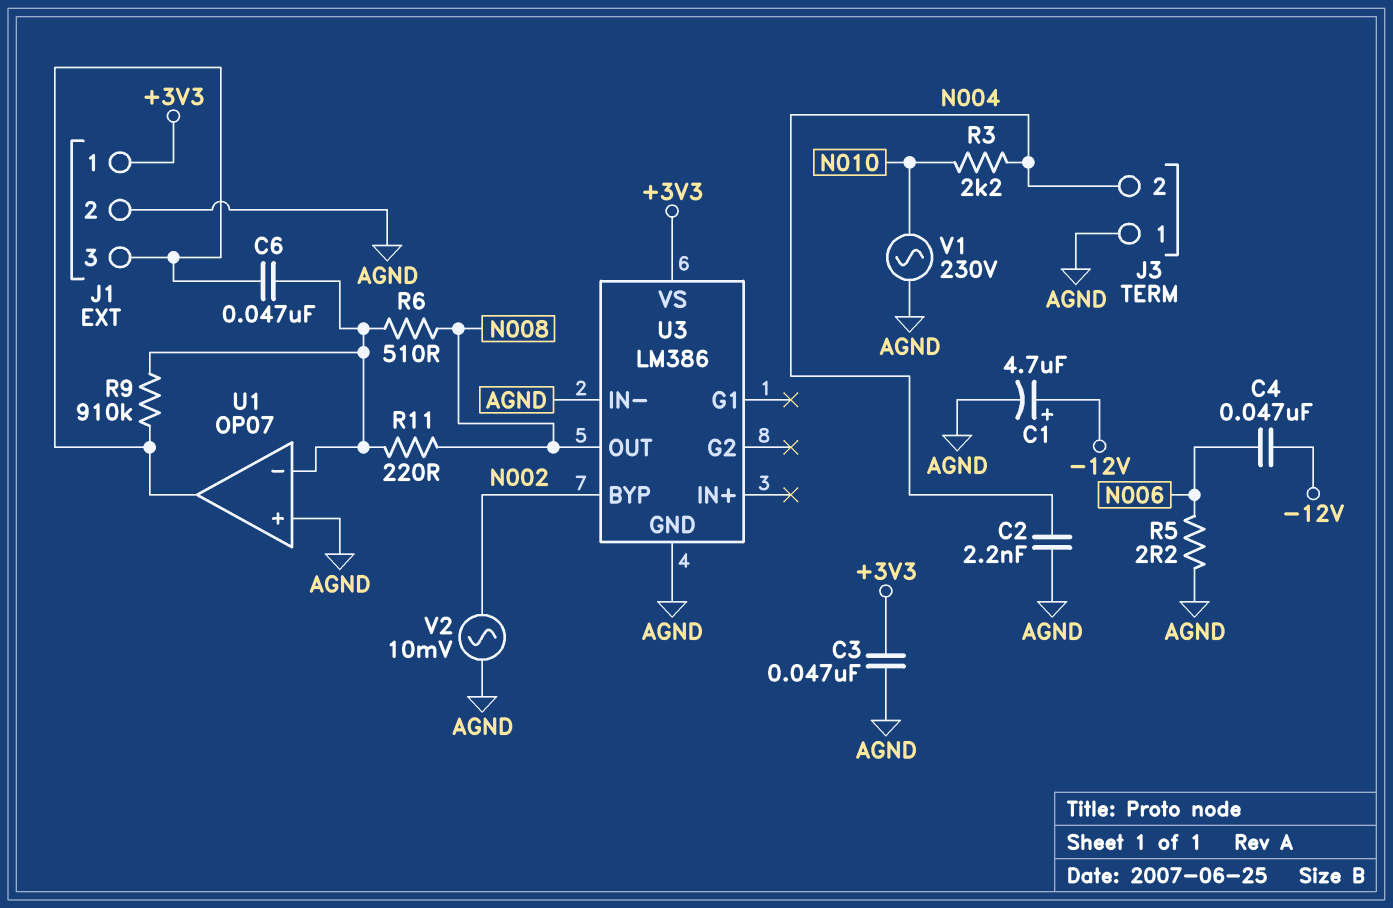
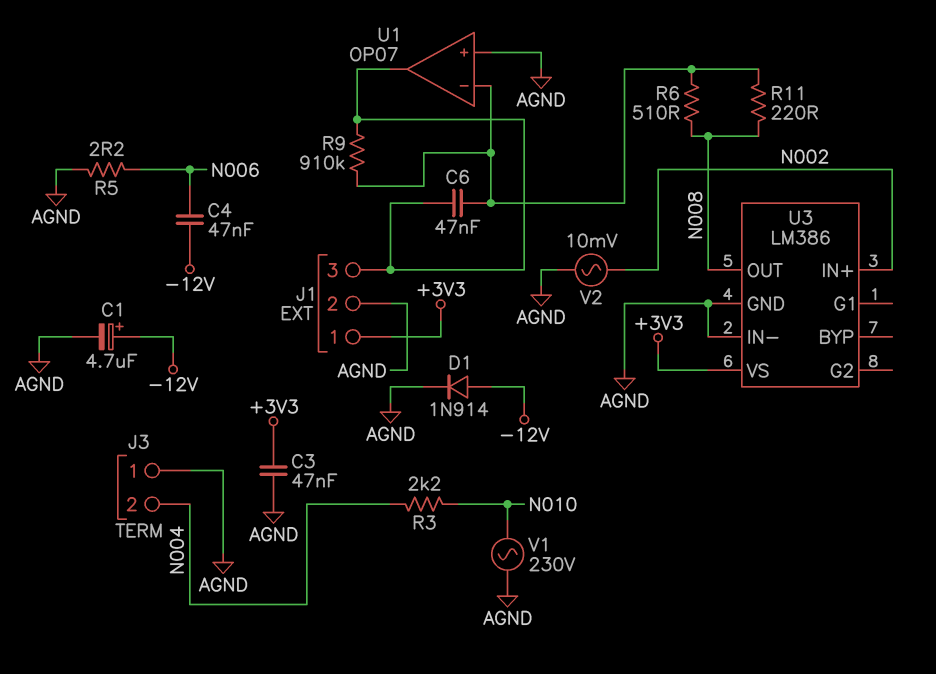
C2: 2.2nF (AGND, N004) -> none
D1: none -> diode 1N914 (A -12V, K AGND)
U3 pin BYP: N002 -> none
U3 pin IN+: none -> N002

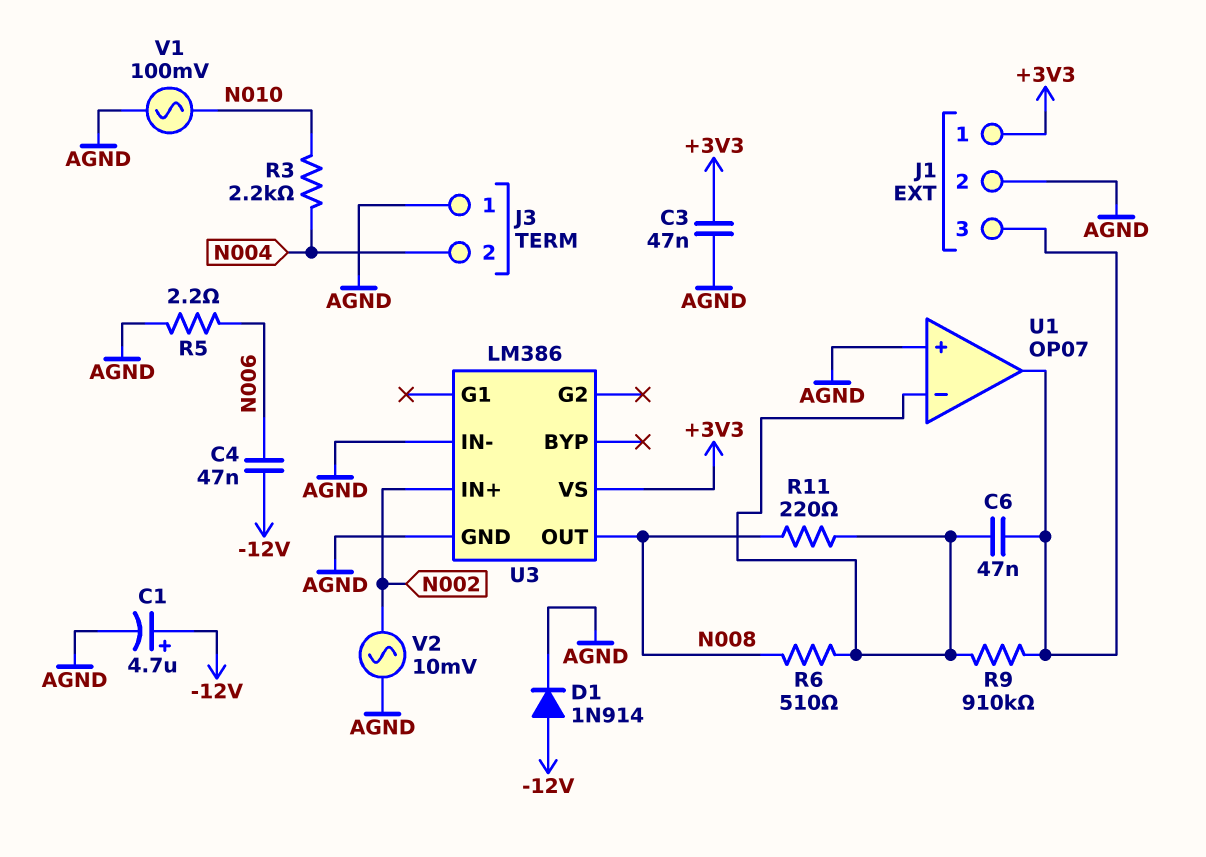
V1: AC 230V (AGND, N010) -> AC 100mV (AGND, N010)

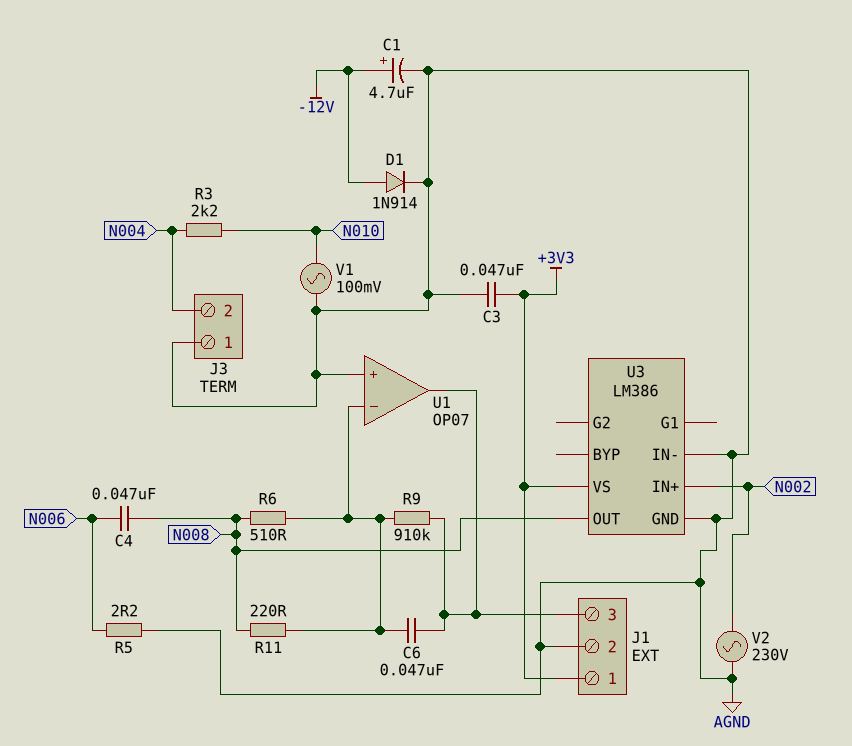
C4: 47nF (-12V, N006) -> 47nF (N006, N008)
V2: AC 10mV (AGND, N002) -> AC 230V (AGND, N002)

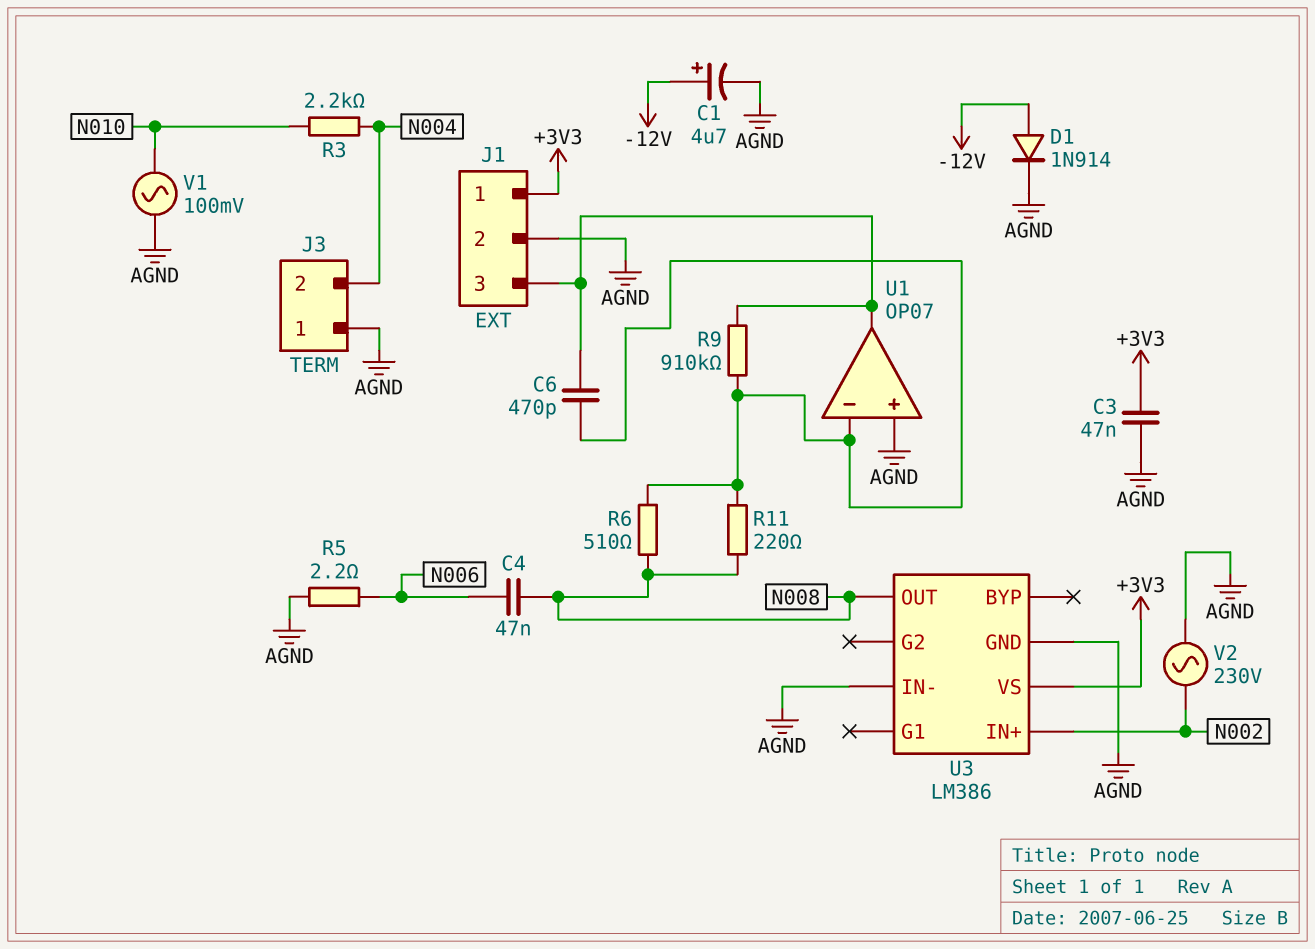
C6: 47nF (J1/3, U1/in-) -> 470pF (J1/3, U1/in-)

